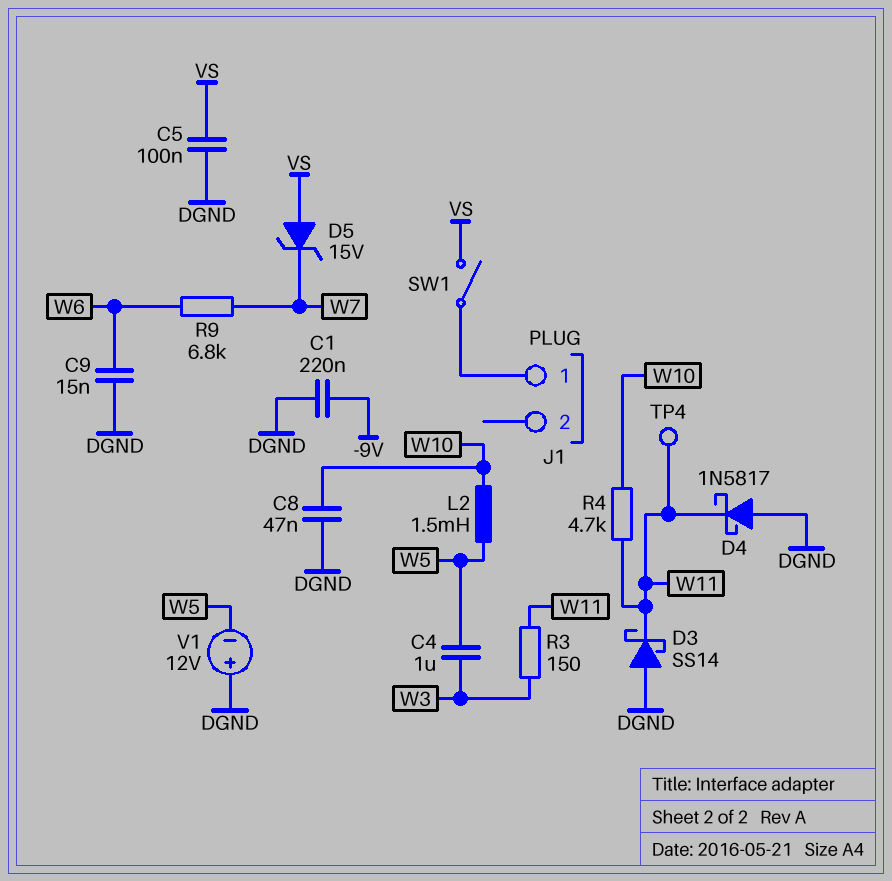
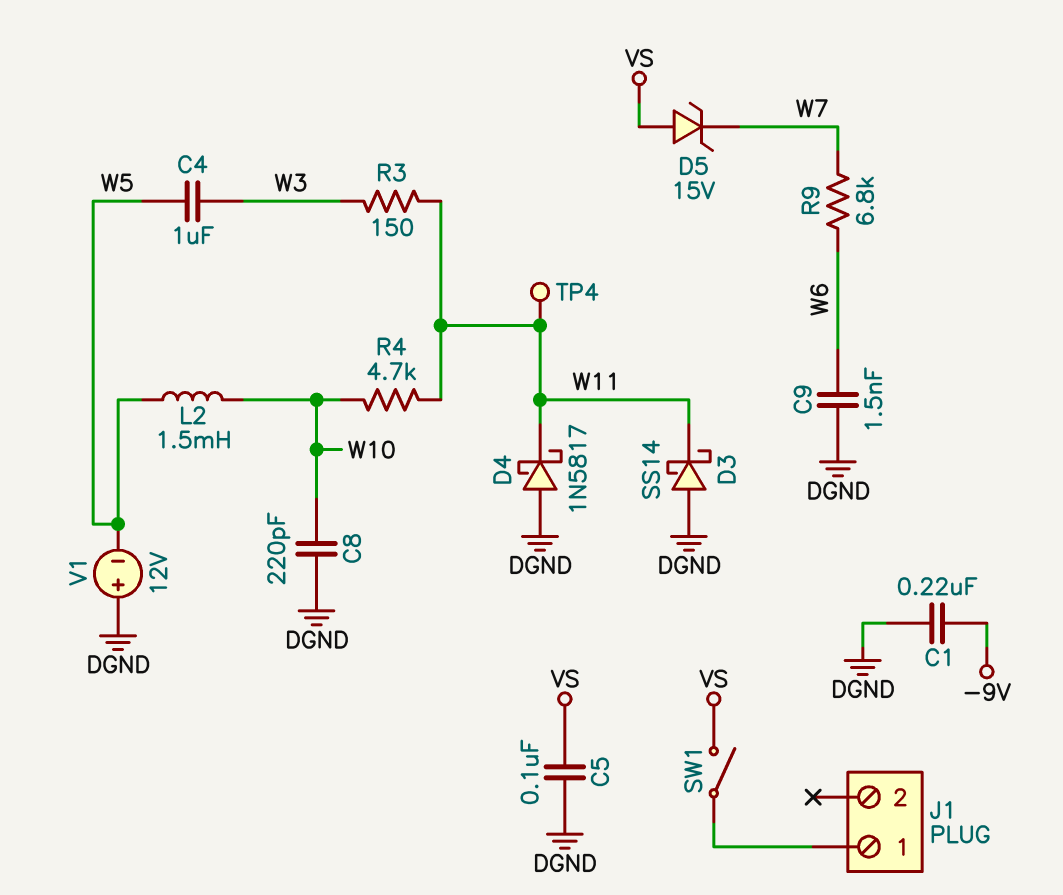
C8: 47nF (DGND, W10) -> 220pF (DGND, W10)
C9: 15nF (DGND, W6) -> 1.5nF (DGND, W6)

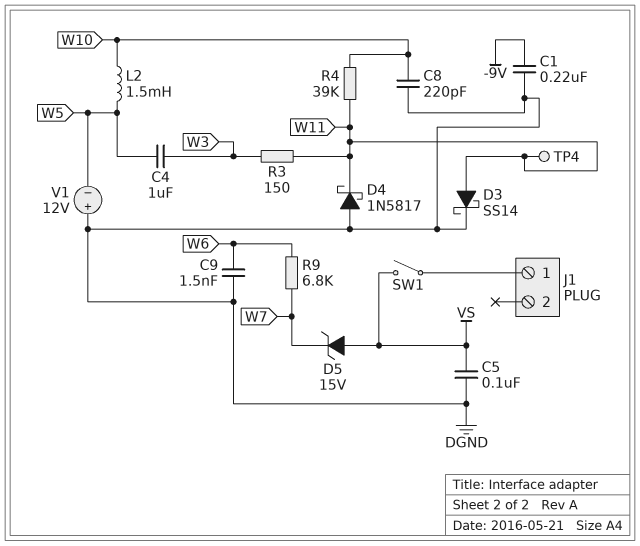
D3: schottky SS14 (A DGND, K W11) -> schottky SS14 (A W11, K DGND)
R4: 4.7k (W10, W11) -> 39k (W10, W11)

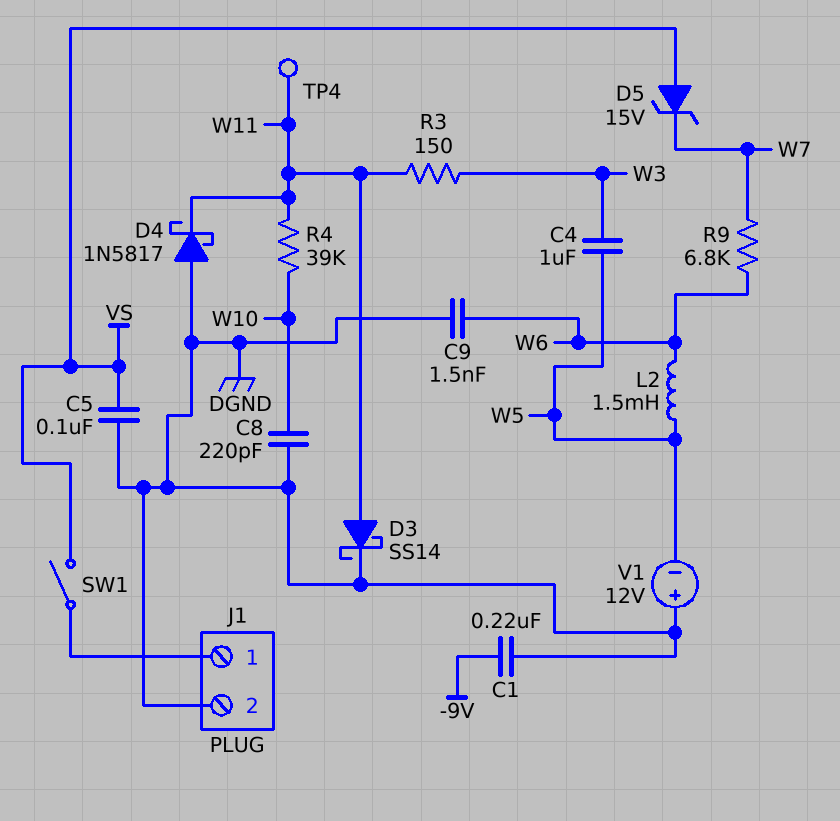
J1 pin 2: none -> DGND
L2: 1.5mH (W5, W10) -> 1.5mH (W5, W6)

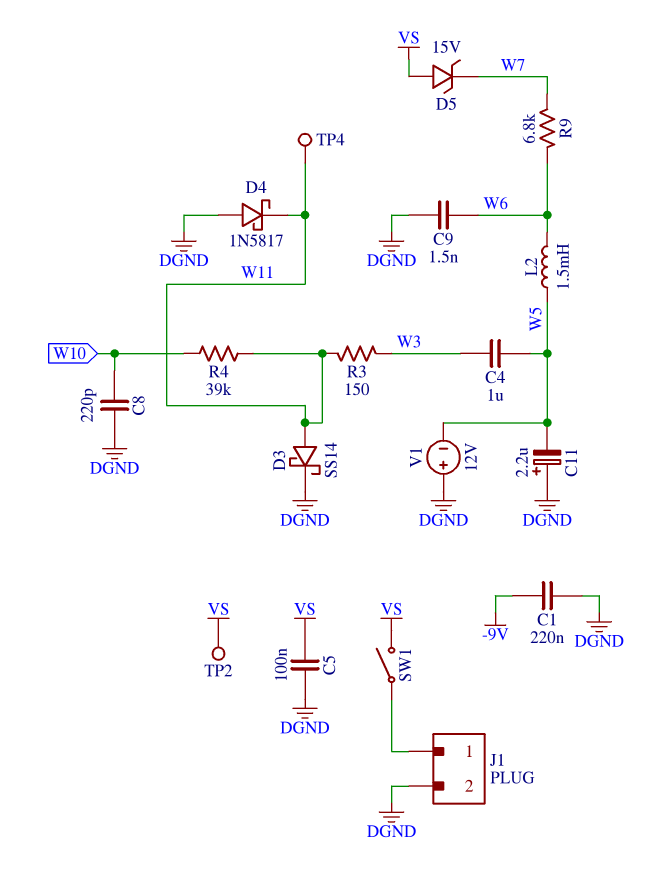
C11: none -> 2.2uF (plus DGND, minus W5)
TP2: none -> test point (VS)

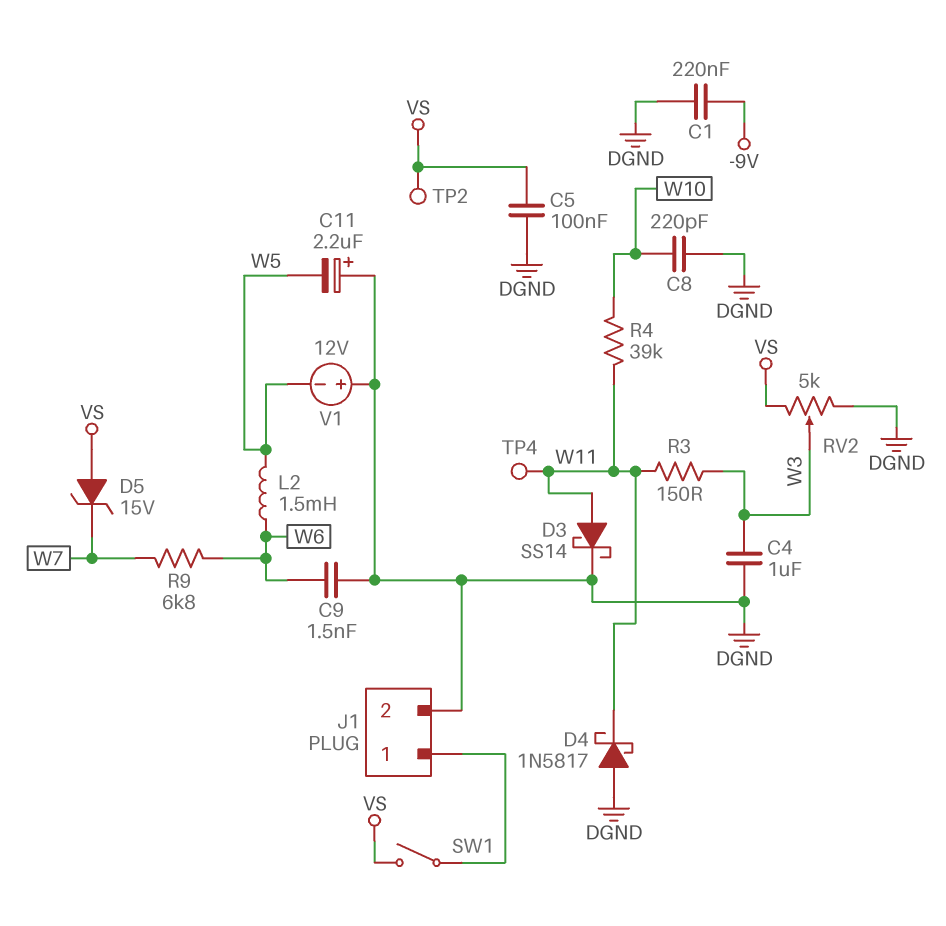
C4: 1uF (W3, W5) -> 1uF (DGND, W3)
RV2: none -> 5k (DGND, VS, wiper W3)

